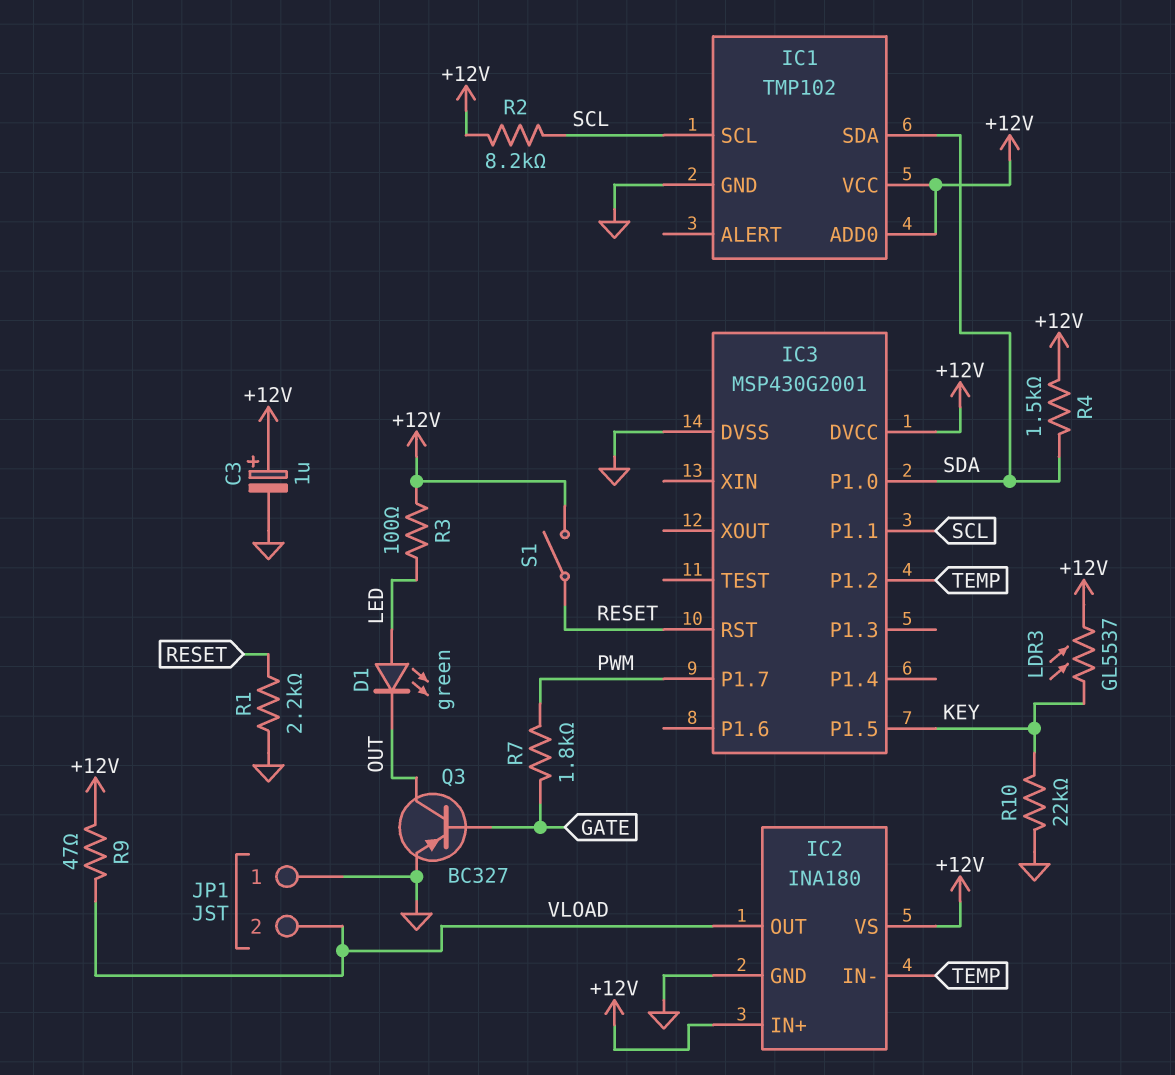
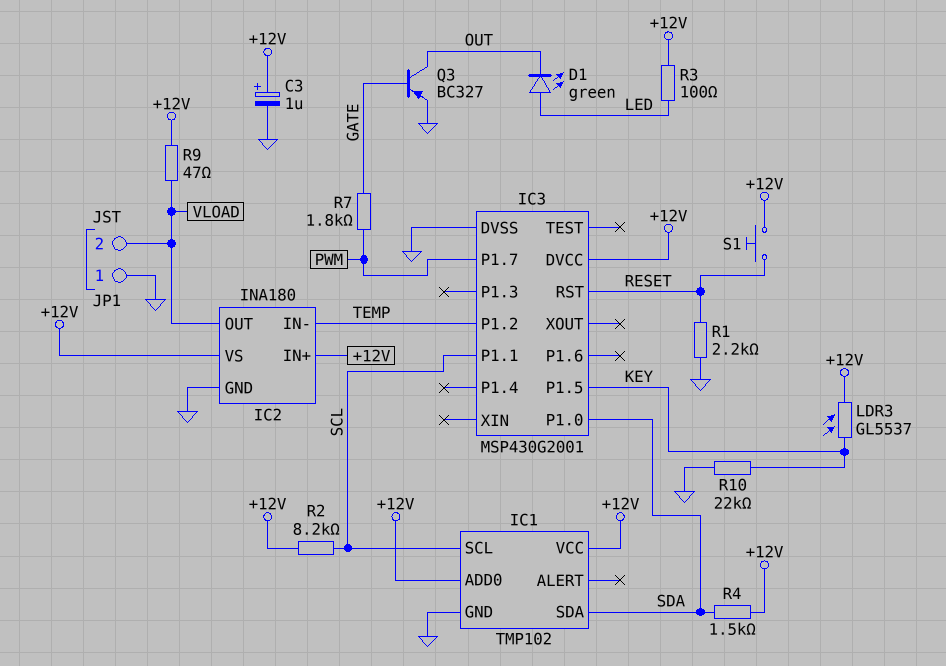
S1: switch (+12V, RESET) -> button (+12V, RESET)

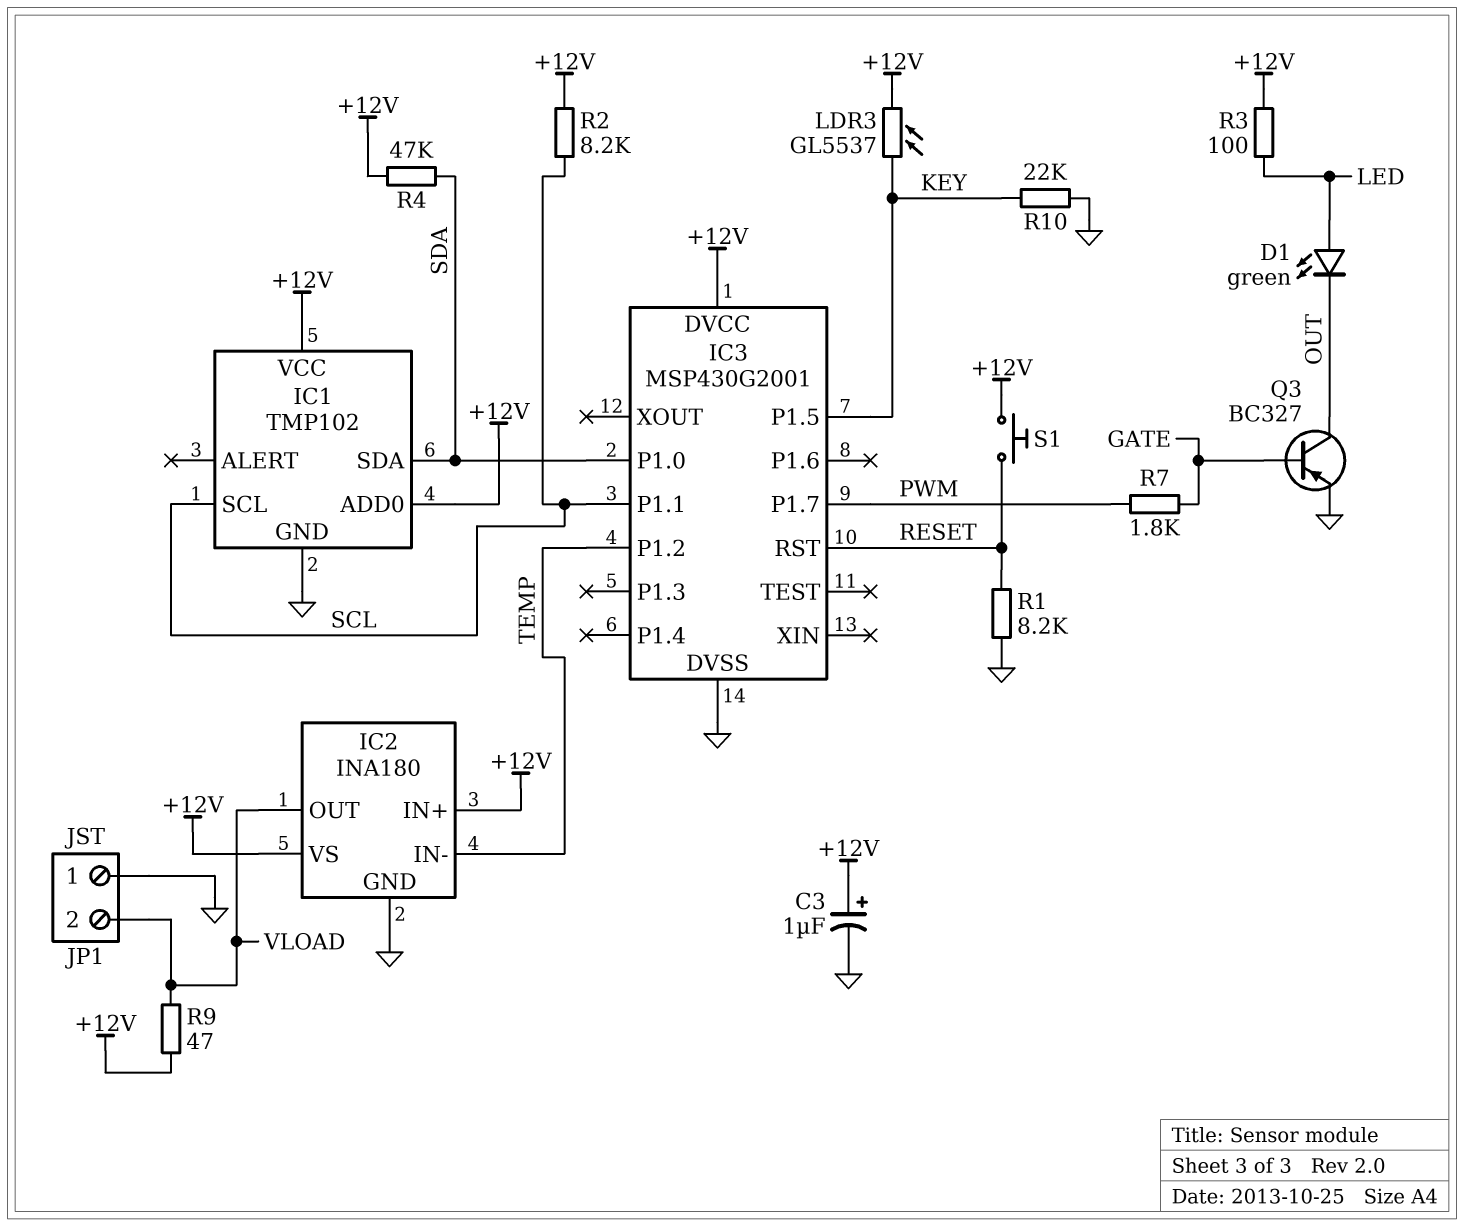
R1: 2.2k (GND, RESET) -> 8.2k (GND, RESET)
R4: 1.5k (+12V, SDA) -> 47k (+12V, SDA)

